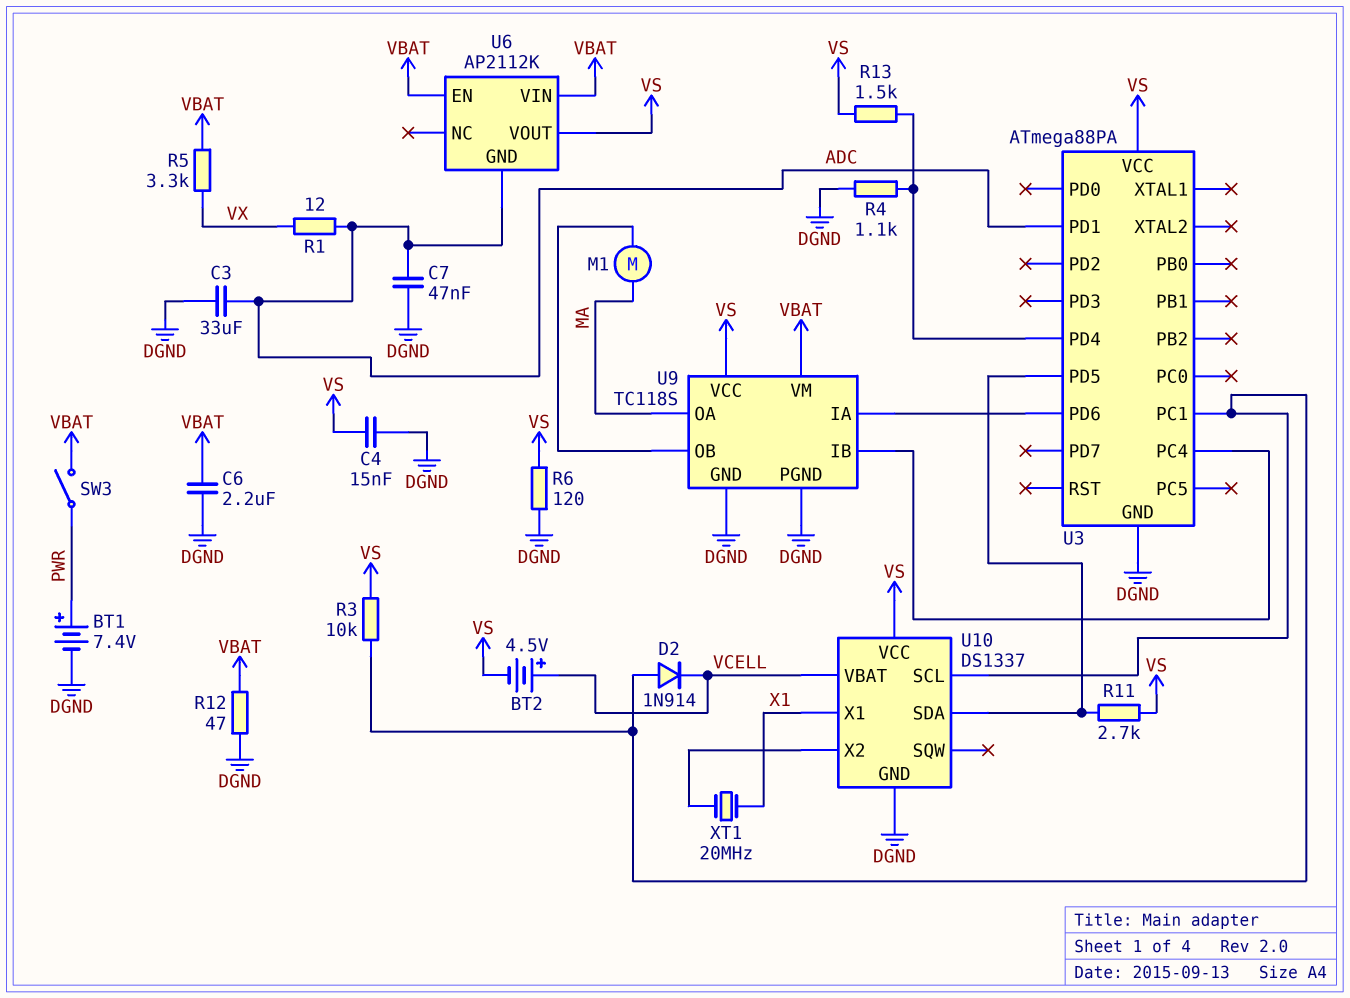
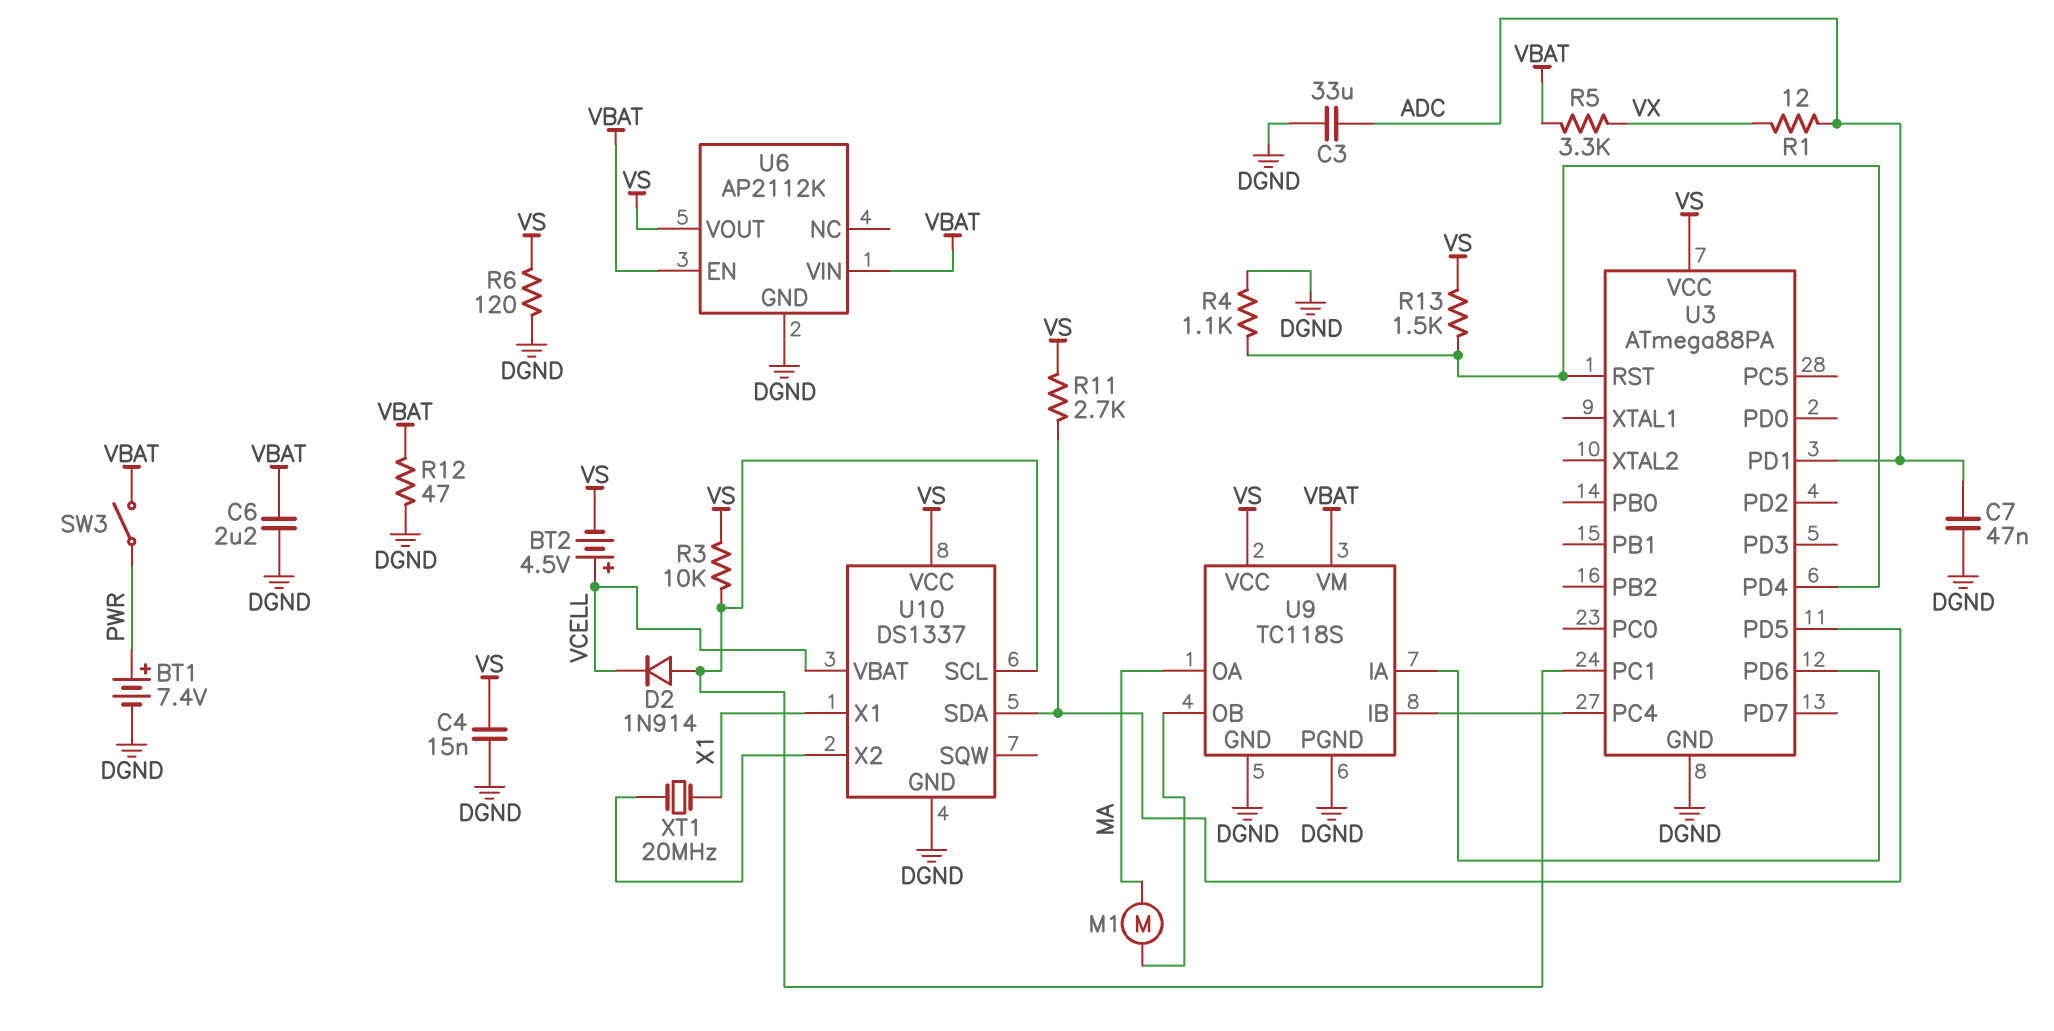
U3 pin RST: none -> U3/PD4
U6 pin GND: ADC -> DGND

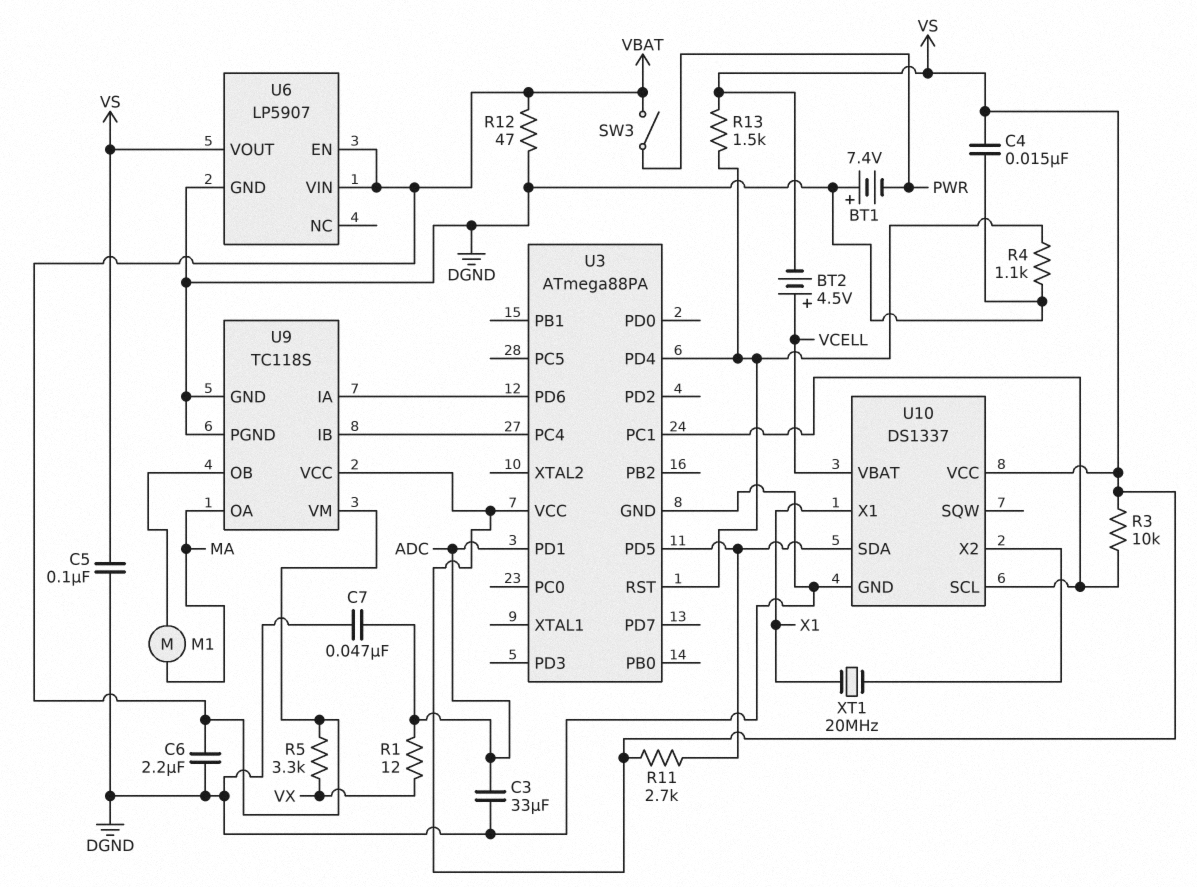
BT1: 7.4V (plus PWR, minus DGND) -> 7.4V (plus DGND, minus PWR)
C5: none -> 100nF (DGND, VS)
D2: diode 1N914 (A U3/PC1, K VCELL) -> none
R6: 120 (DGND, VS) -> none
U6: AP2112K -> LP5907

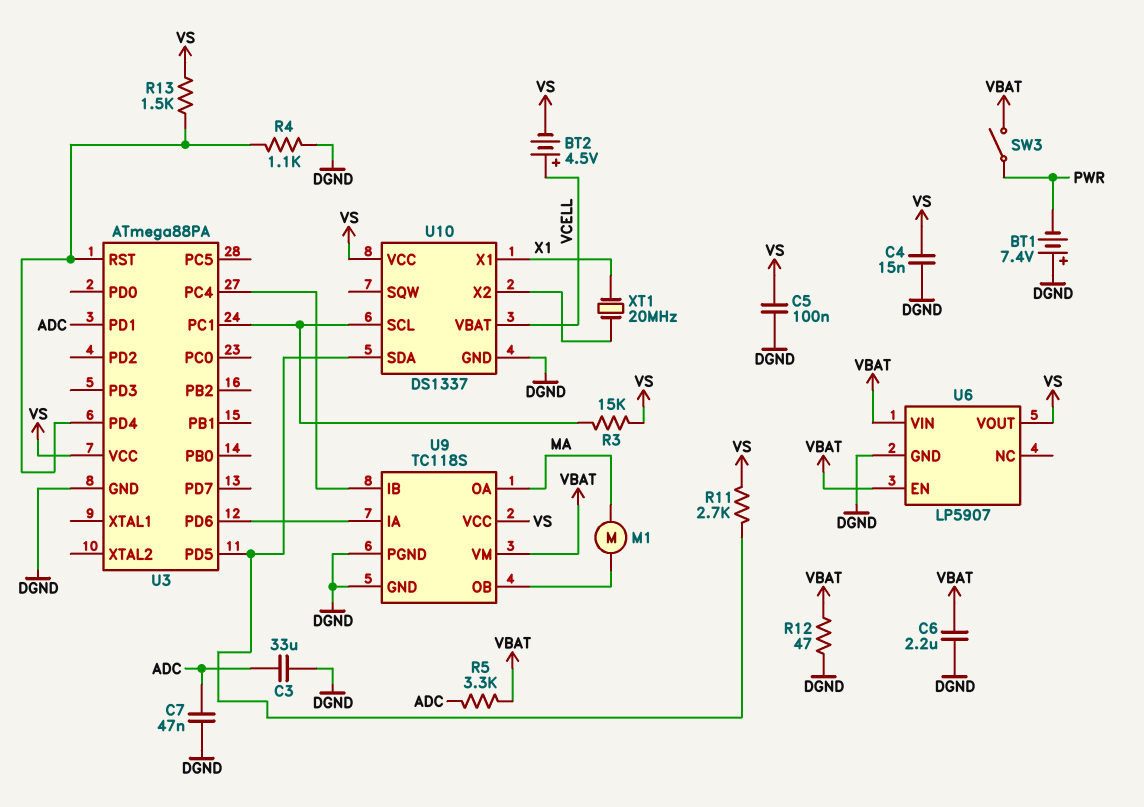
R1: 12 (ADC, VX) -> none
R3: 10k (U3/PC1, VS) -> 15k (U3/PC1, VS)
R5: 3.3k (VBAT, VX) -> 3.3k (ADC, VBAT)

